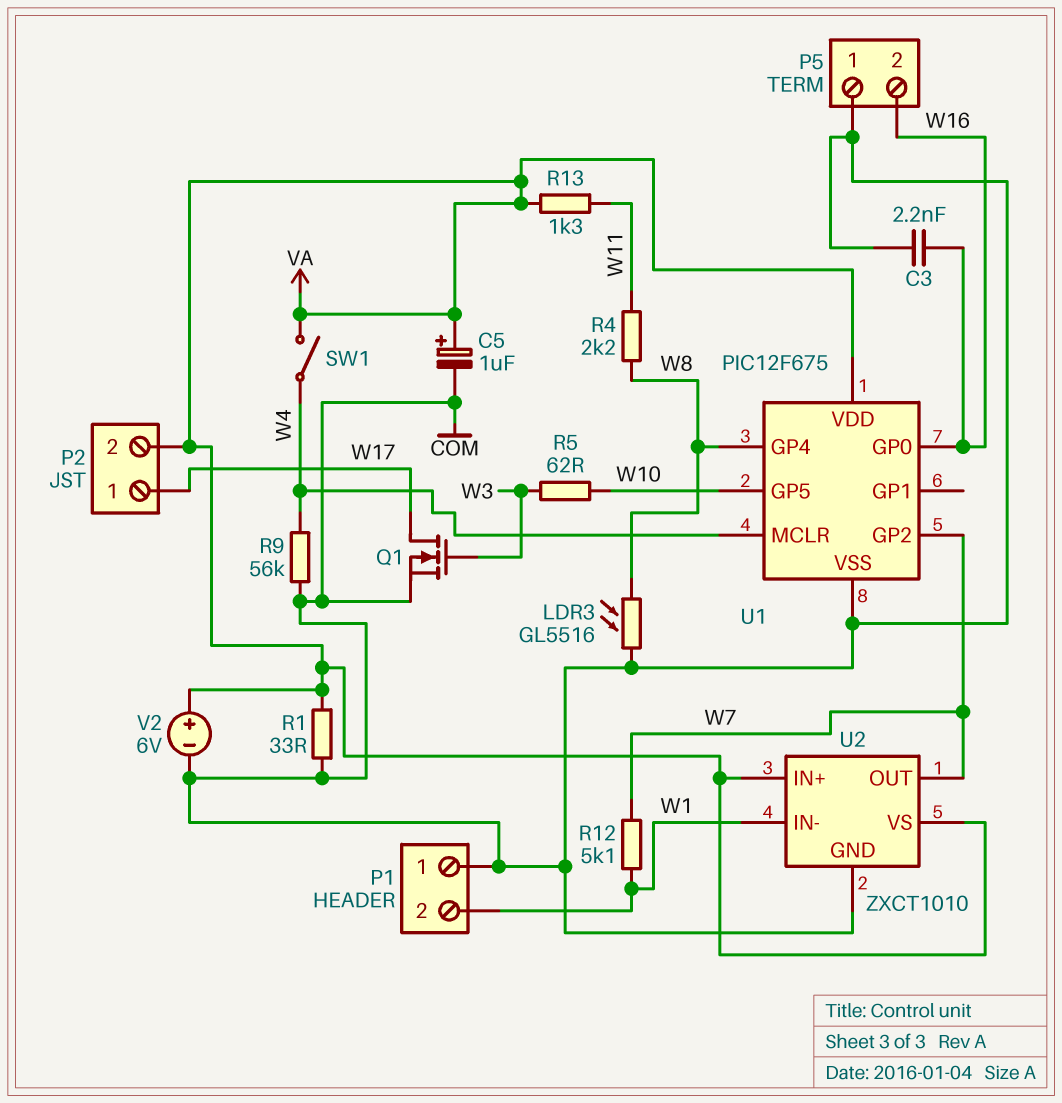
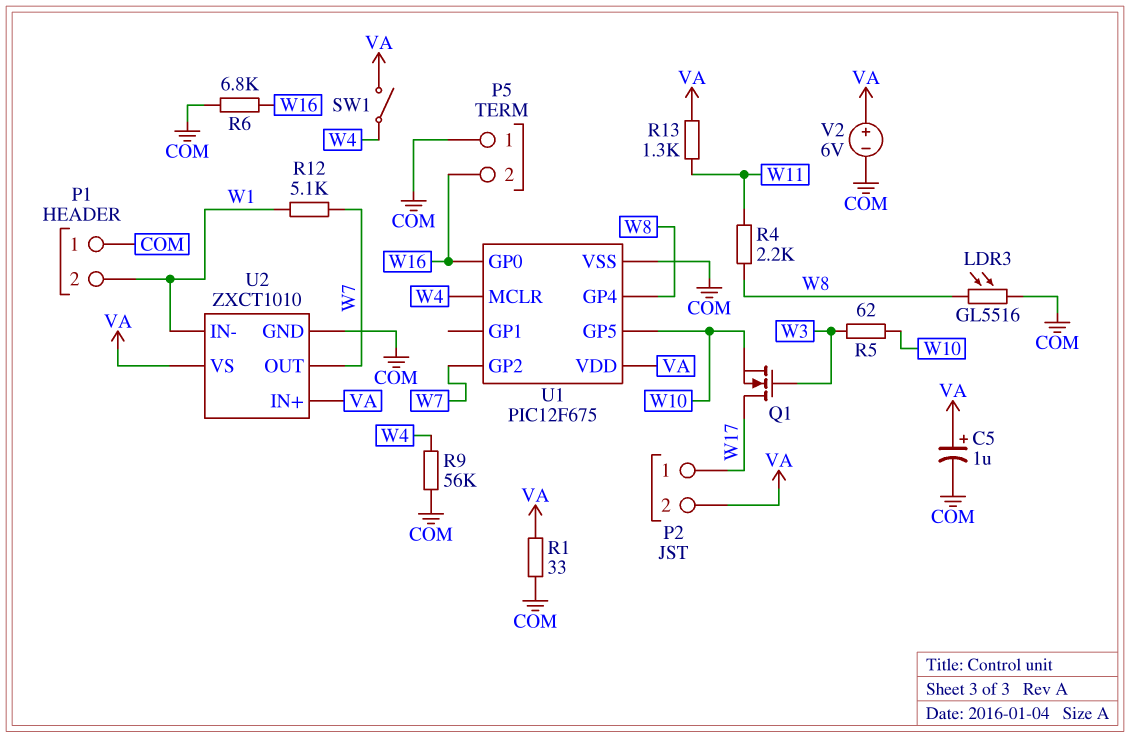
C3: 2.2nF (COM, W16) -> none
Q1: NMOS (G W3, D W17, S COM) -> NMOS (G W3, D W17, S W10)
R6: none -> 6.8k (COM, W16)

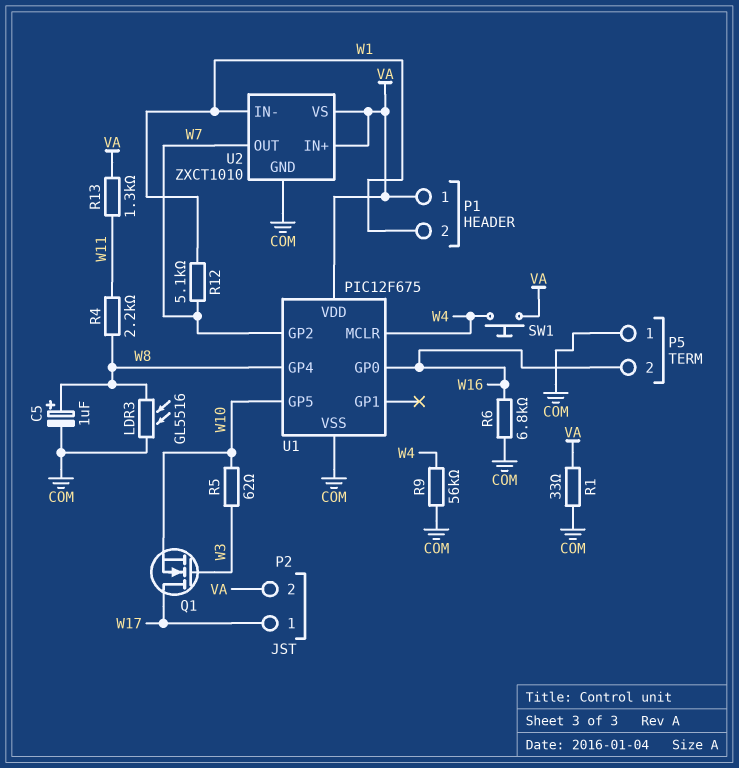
C5: 1uF (plus VA, minus COM) -> 1uF (plus W8, minus COM)
P1 pin 1: COM -> VA
SW1: switch (VA, W4) -> button (VA, W4)
V2: 6V (plus VA, minus COM) -> none

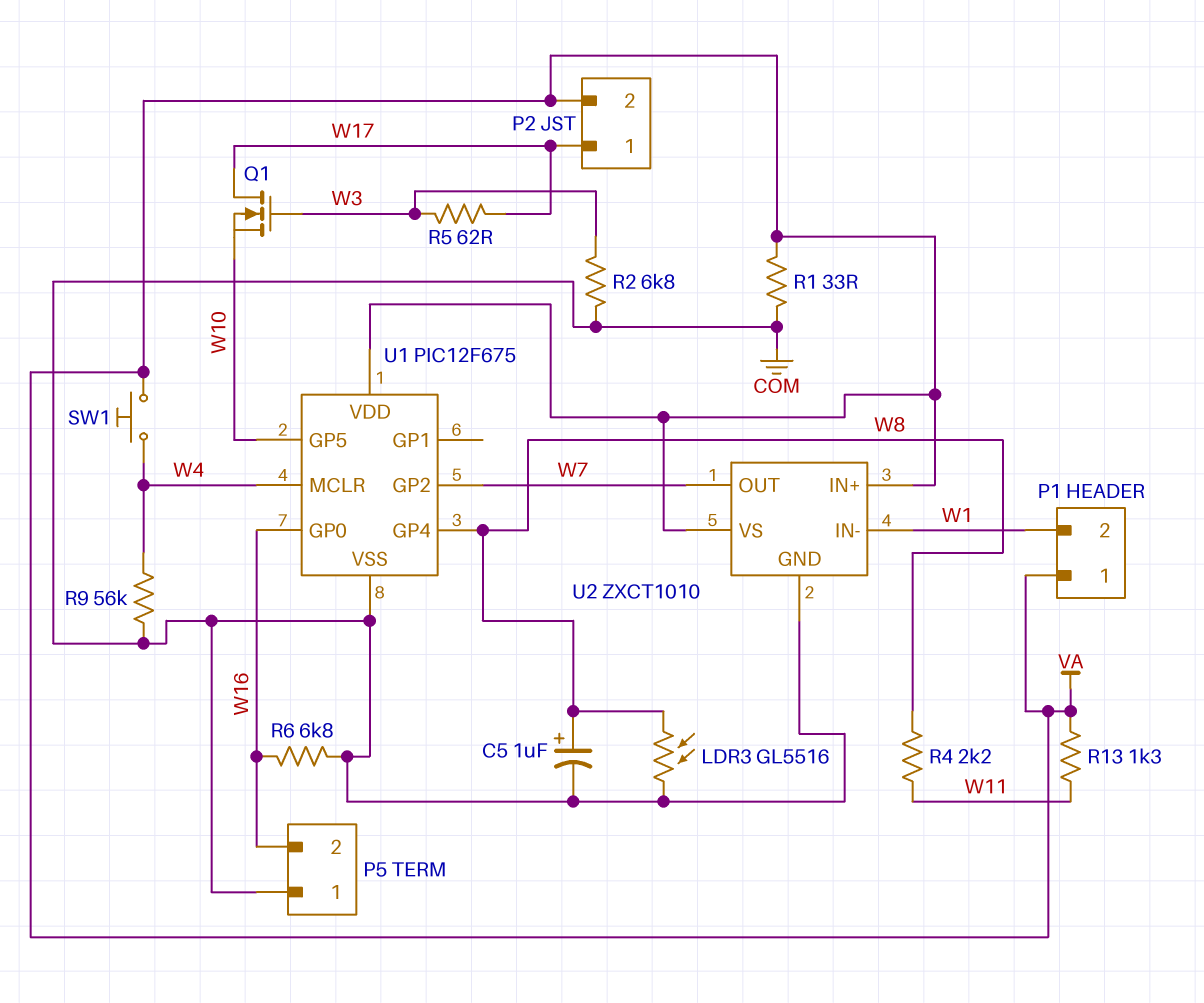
R2: none -> 6.8k (COM, W3)
R5: 62 (W3, W10) -> 62 (W3, W17)
R12: 5.1k (W1, W7) -> none

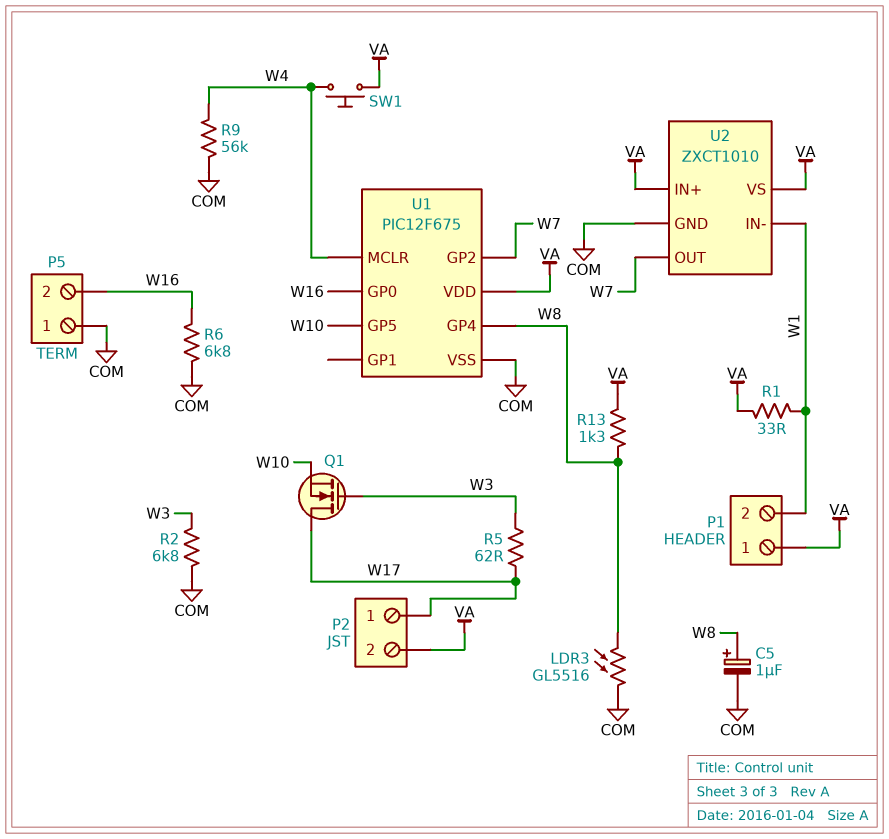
R1: 33 (COM, VA) -> 33 (VA, W1)
R4: 2.2k (W8, W11) -> none
R13: 1.3k (VA, W11) -> 1.3k (VA, W8)

